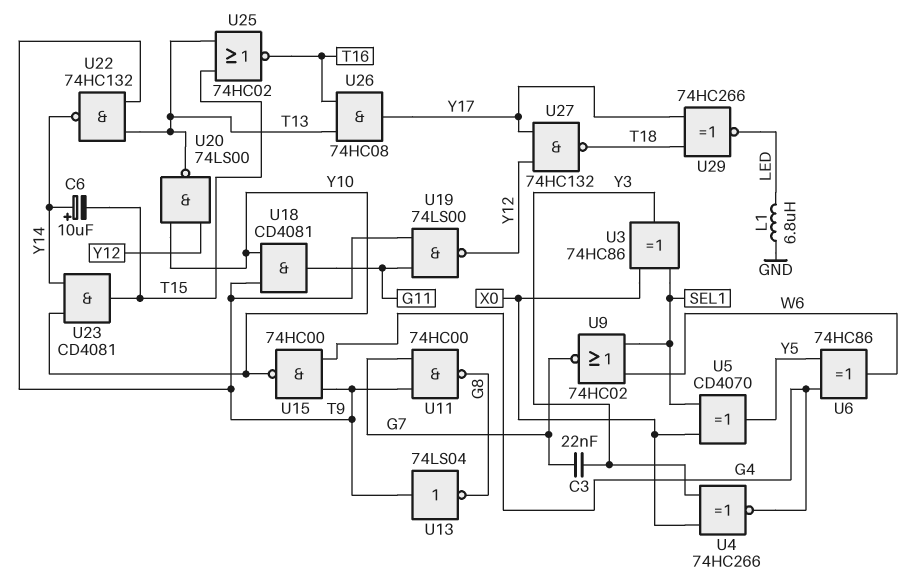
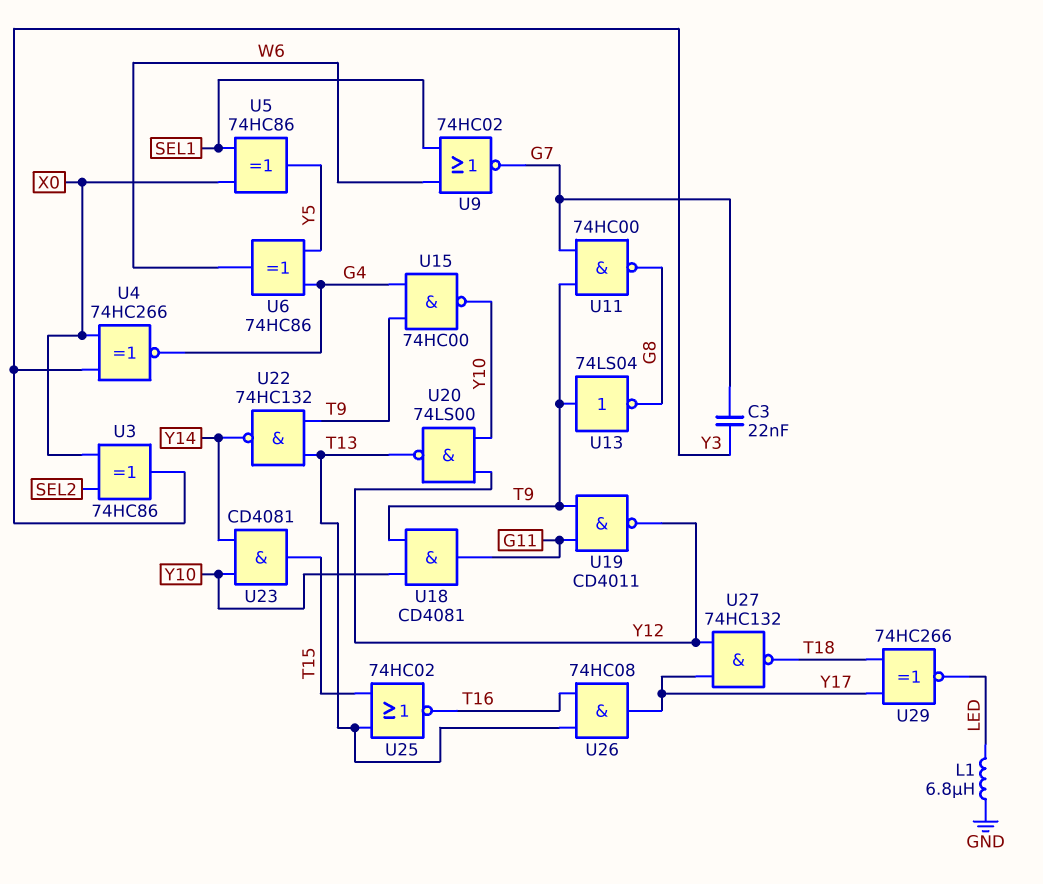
C6: 10uF (plus Y14, minus T15) -> none
U3: XOR 74HC86 (in SEL1, in X0, out Y3) -> XOR 74HC86 (in SEL2, in X0, out Y3)
U5: XOR CD4070 (in SEL1, in X0, out Y5) -> XOR 74HC86 (in SEL1, in X0, out Y5)
U19: NAND 74LS00 (in G11, in T9, out Y12) -> NAND CD4011 (in G11, in T9, out Y12)

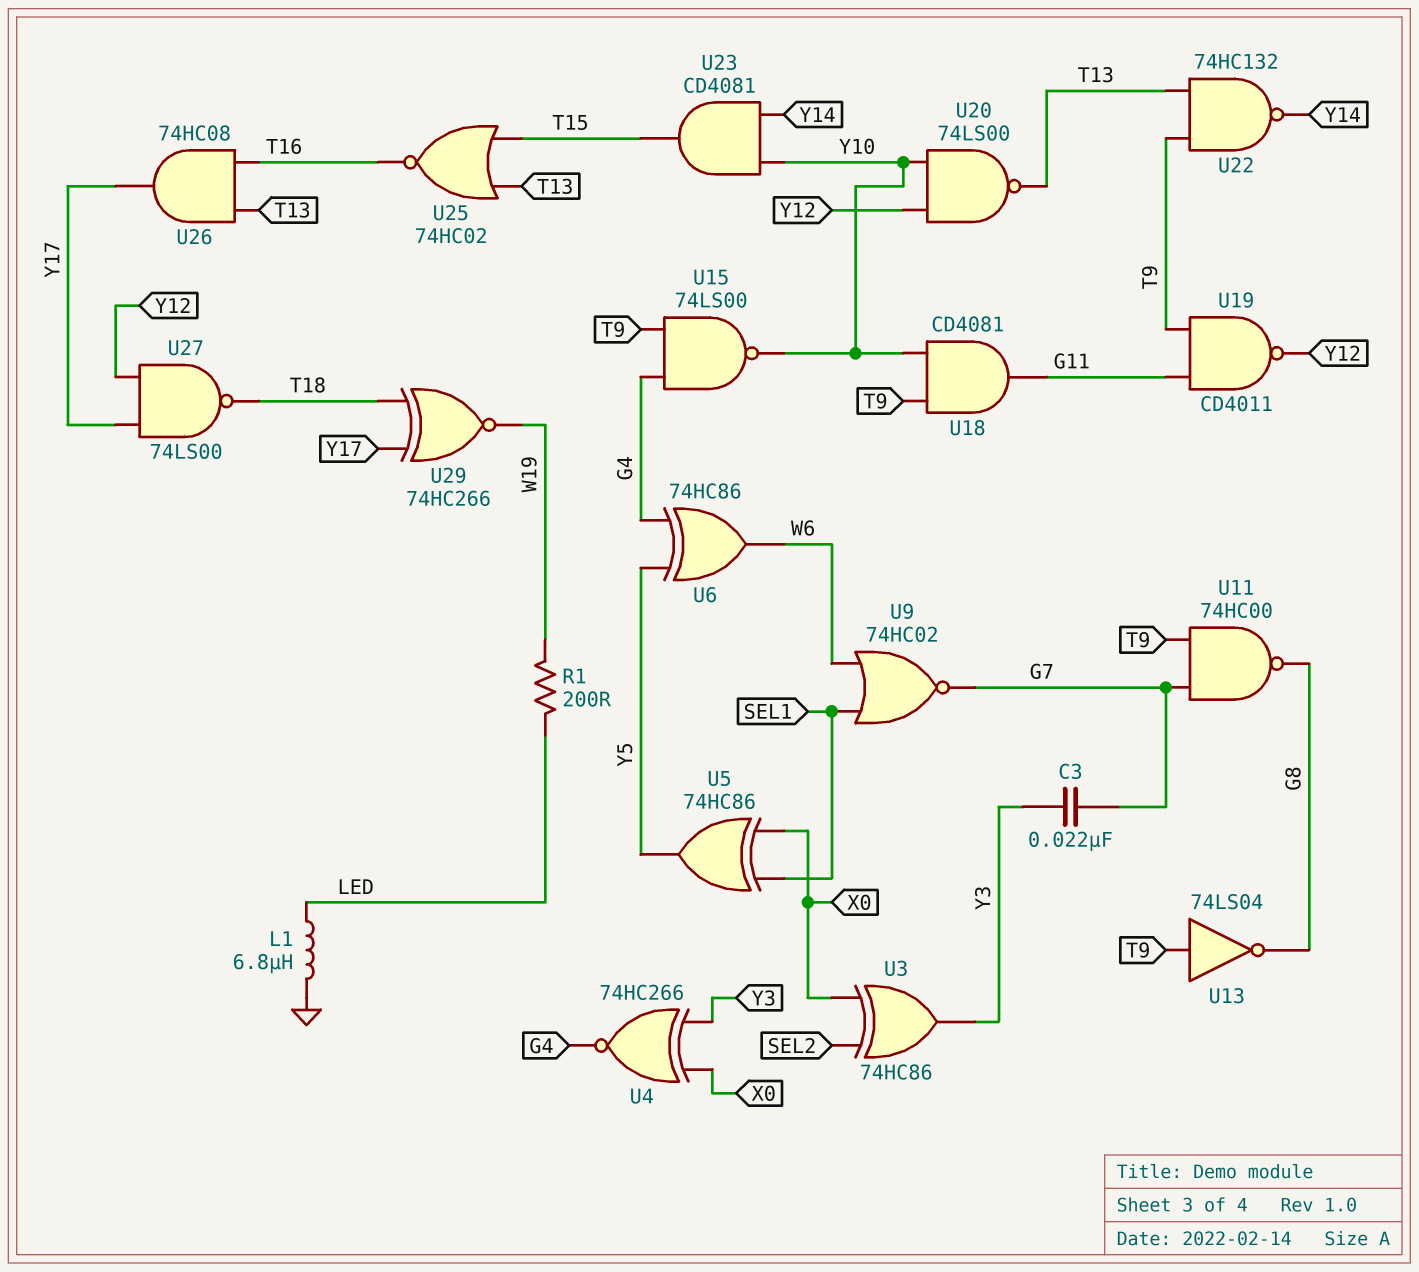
R1: none -> 200 (LED, W19)
U15: NAND 74HC00 (in G4, in T9, out Y10) -> NAND 74LS00 (in G4, in T9, out Y10)
U27: NAND 74HC132 (in Y12, in Y17, out T18) -> NAND 74LS00 (in Y12, in Y17, out T18)
U29: XNOR 74HC266 (in T18, in Y17, out LED) -> XNOR 74HC266 (in T18, in Y17, out W19)

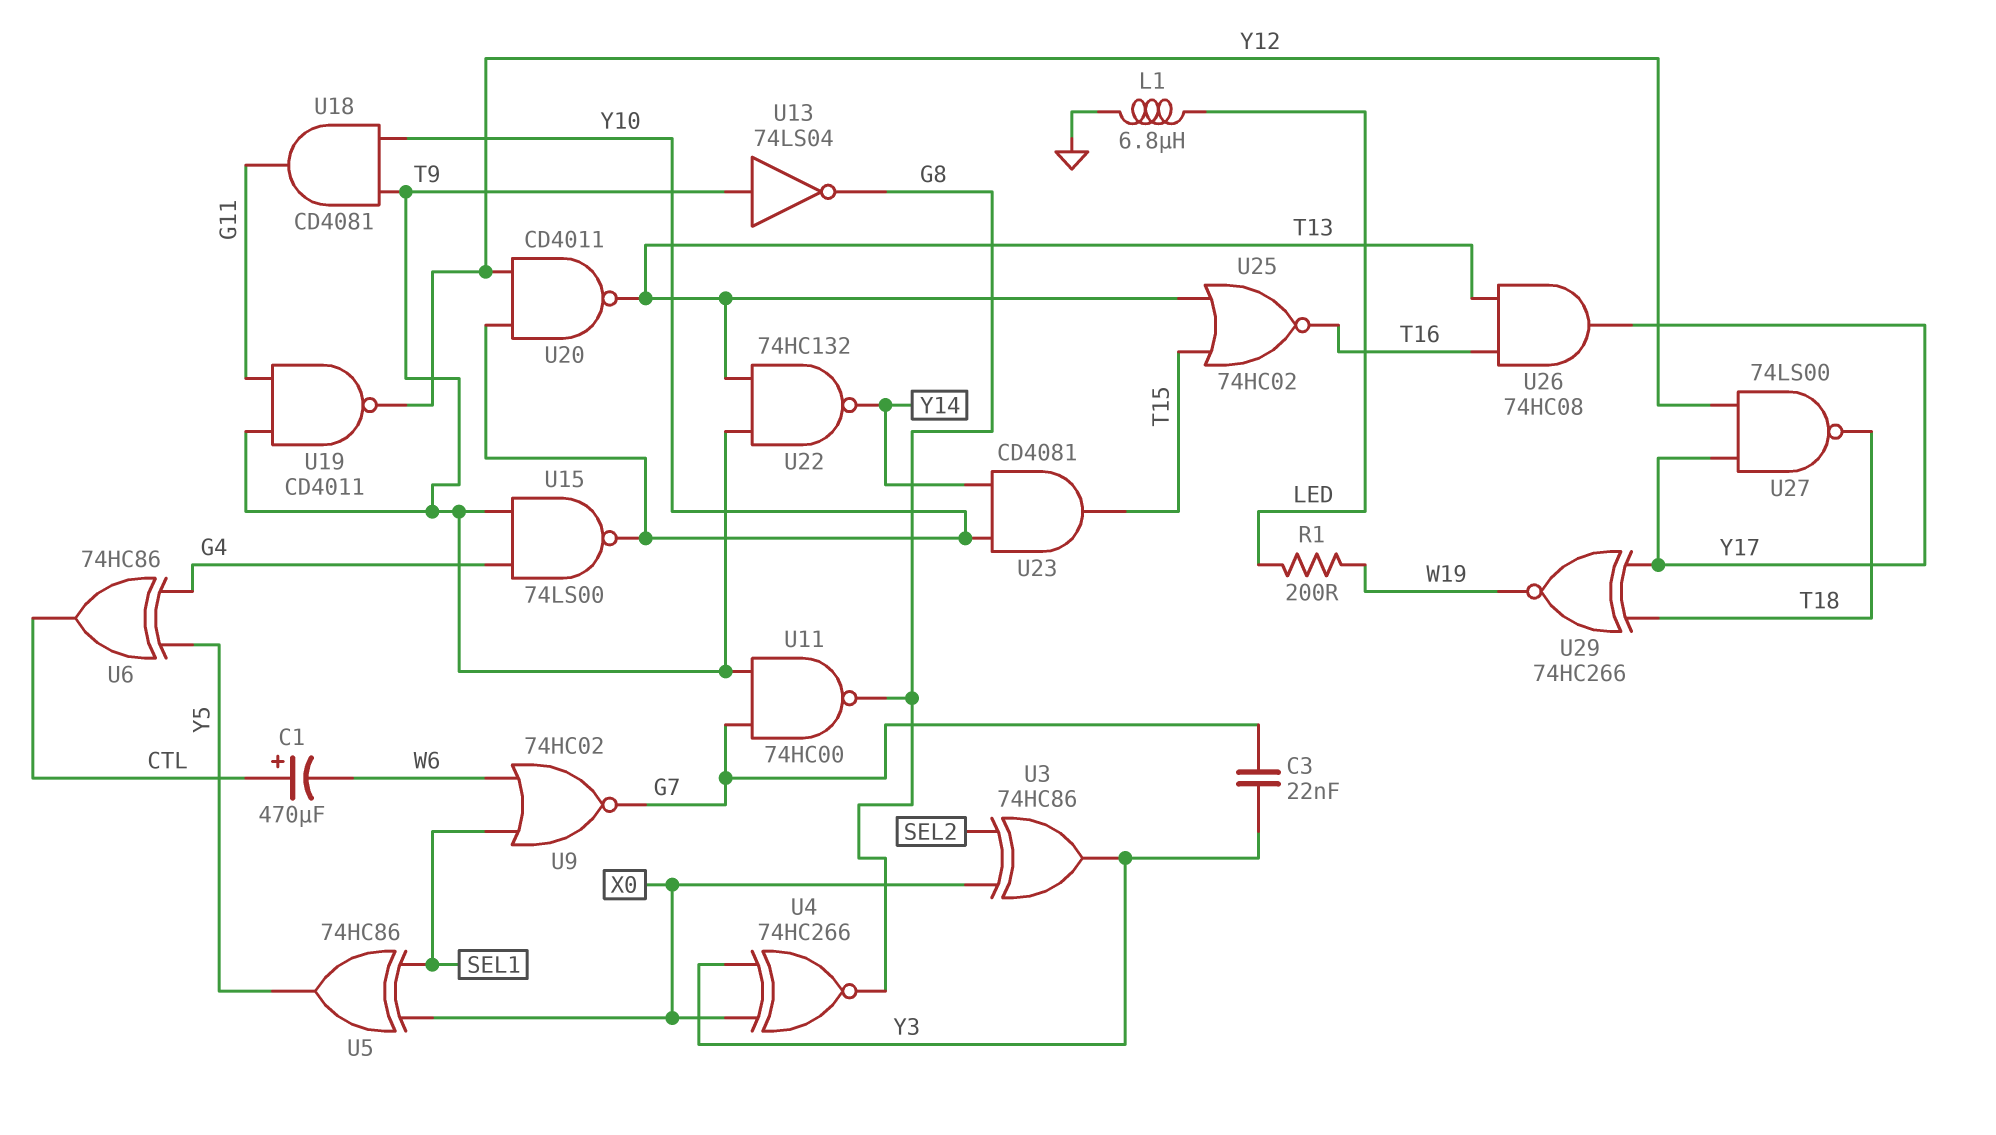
C1: none -> 470uF (plus CTL, minus W6)
U4: XNOR 74HC266 (in X0, in Y3, out G4) -> XNOR 74HC266 (in X0, in Y3, out G8)
U6: XOR 74HC86 (in G4, in Y5, out W6) -> XOR 74HC86 (in G4, in Y5, out CTL)
U20: NAND 74LS00 (in Y10, in Y12, out T13) -> NAND CD4011 (in Y10, in Y12, out T13)

